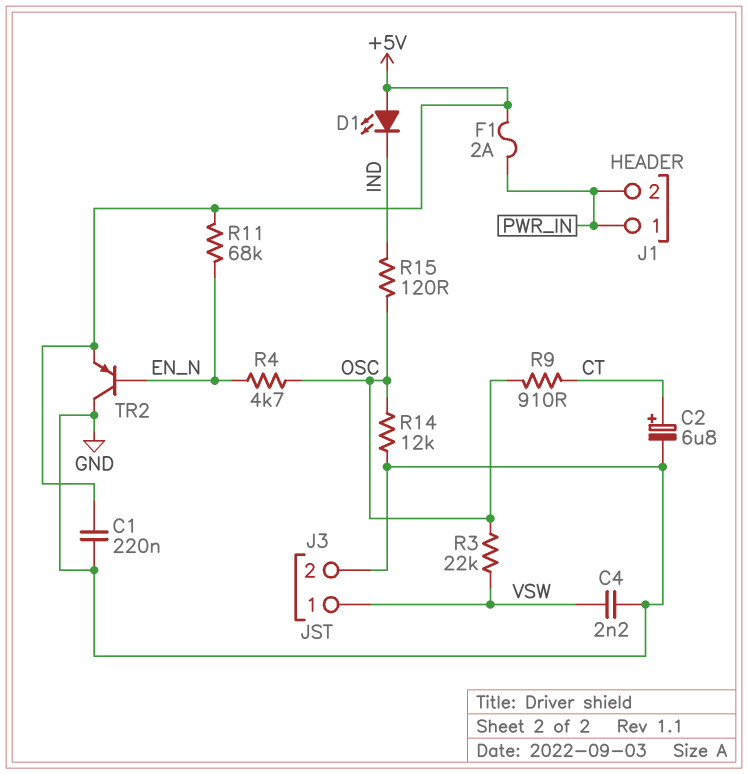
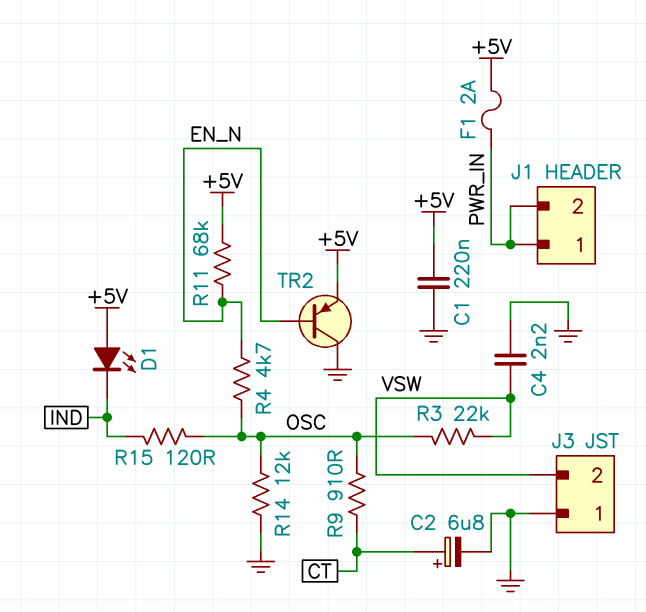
J3 pin 1: VSW -> GND
J3 pin 2: GND -> VSW

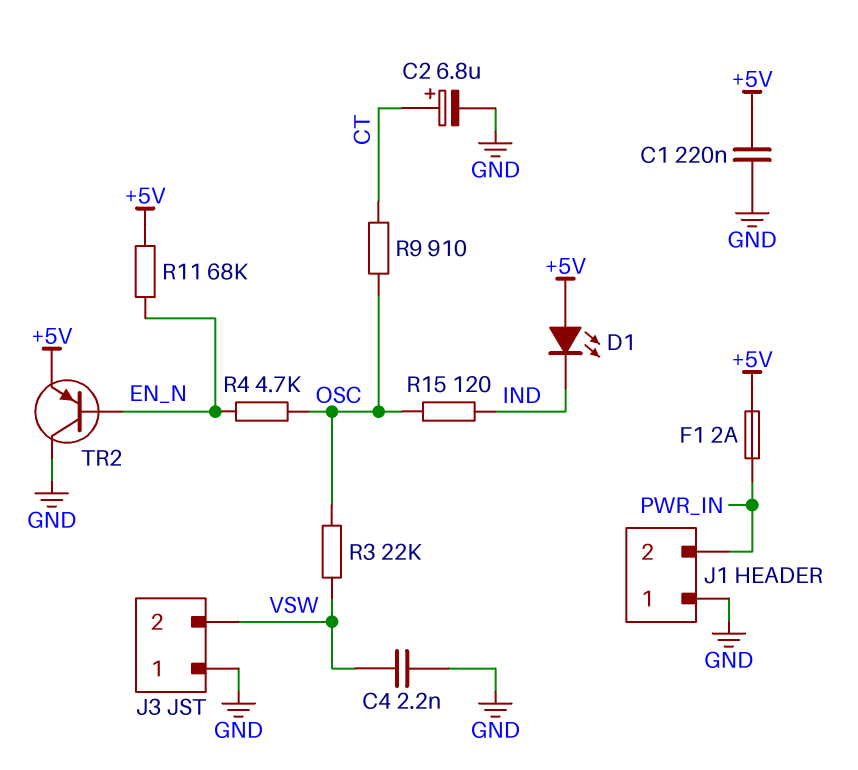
J1 pin 1: PWR_IN -> GND
R14: 12k (GND, OSC) -> none

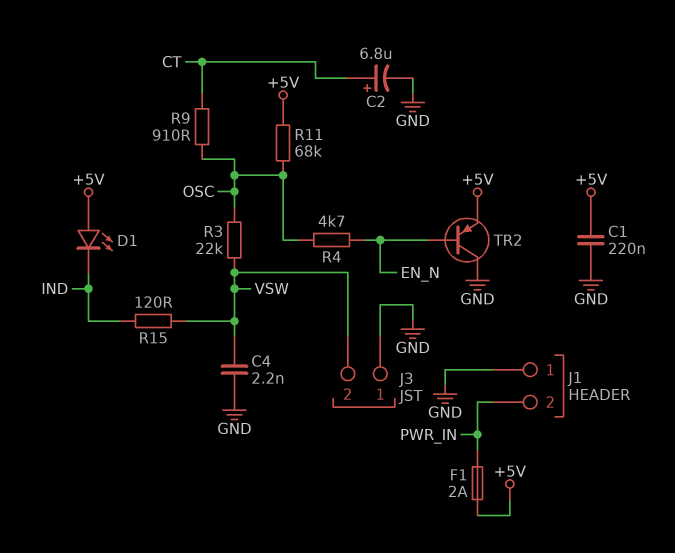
R11: 68k (+5V, EN_N) -> 68k (+5V, OSC)
R15: 120 (IND, OSC) -> 120 (IND, VSW)

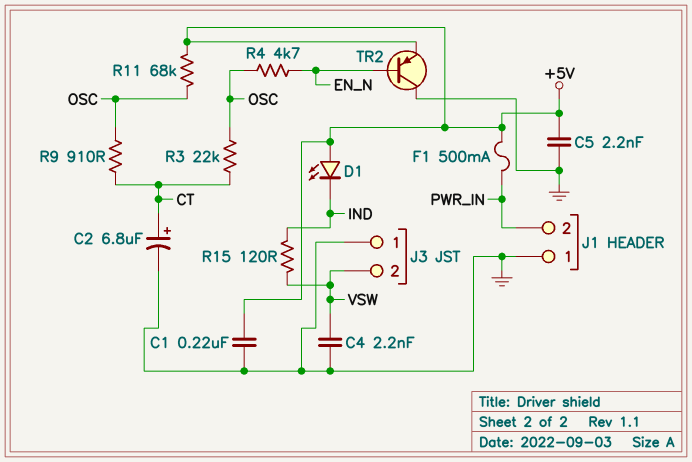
C5: none -> 2.2nF (+5V, GND)
F1: 2A (+5V, PWR_IN) -> 500mA (+5V, PWR_IN)
R3: 22k (OSC, VSW) -> 22k (CT, OSC)

